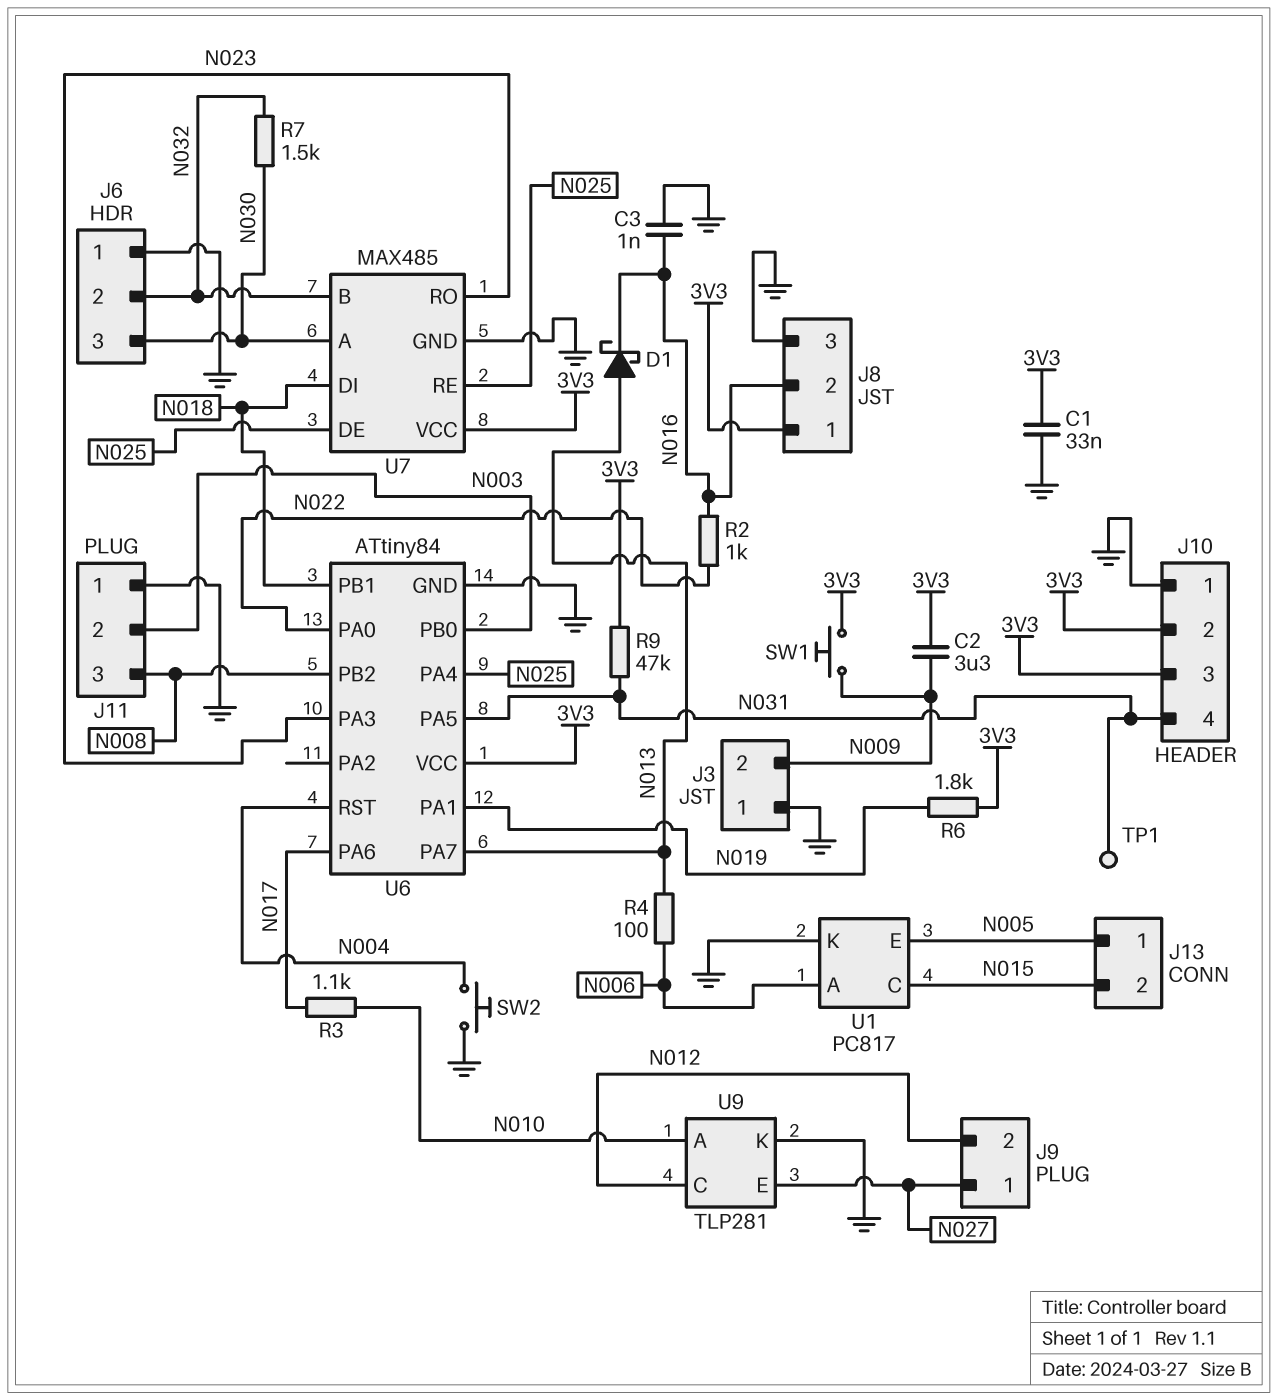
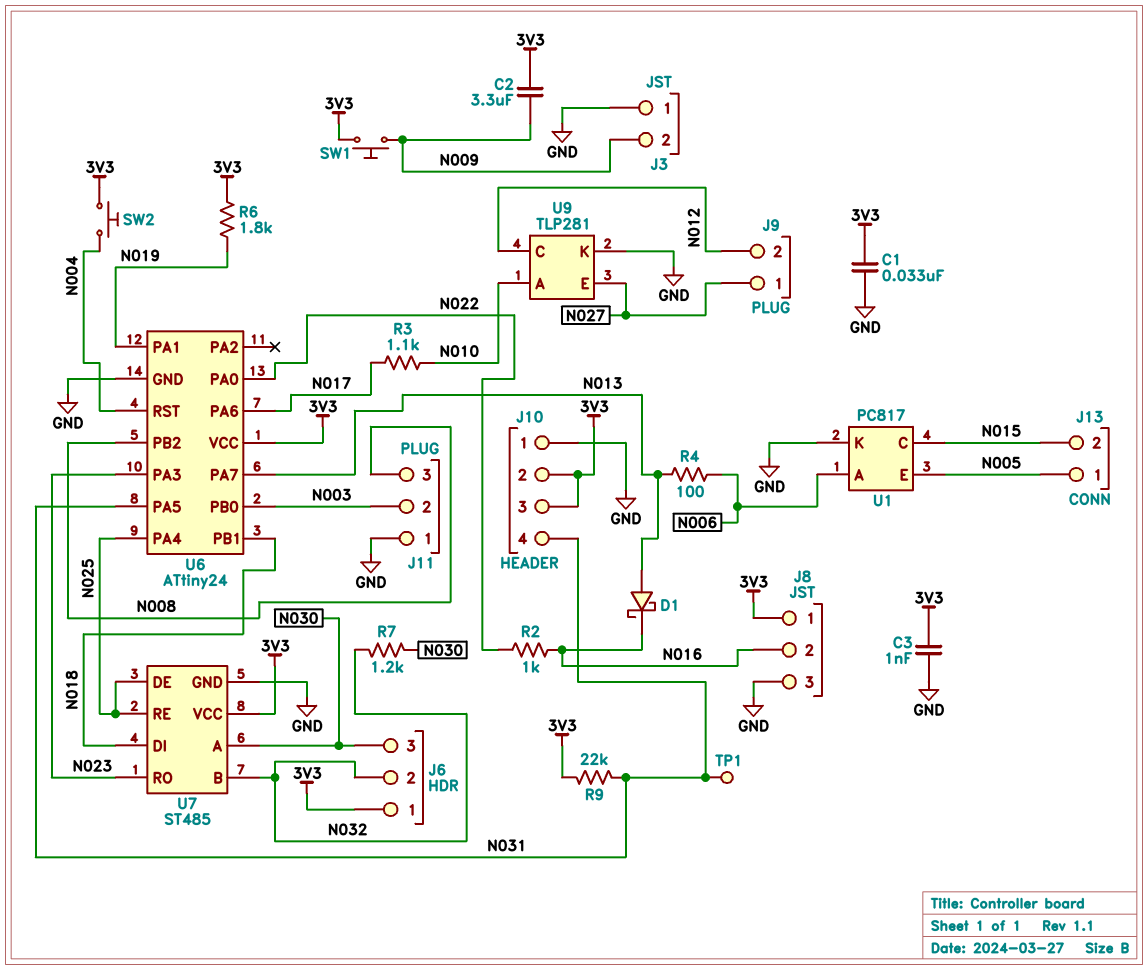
C3: 1nF (GND, N016) -> 1nF (3V3, GND)
J6 pin 1: GND -> 3V3
R7: 1.5k (N030, N032) -> 1.2k (N030, N032)
R9: 47k (3V3, N031) -> 22k (3V3, N031)
SW2: button (GND, N004) -> button (3V3, N004)
U6: ATtiny84 -> ATtiny24
U7: MAX485 -> ST485

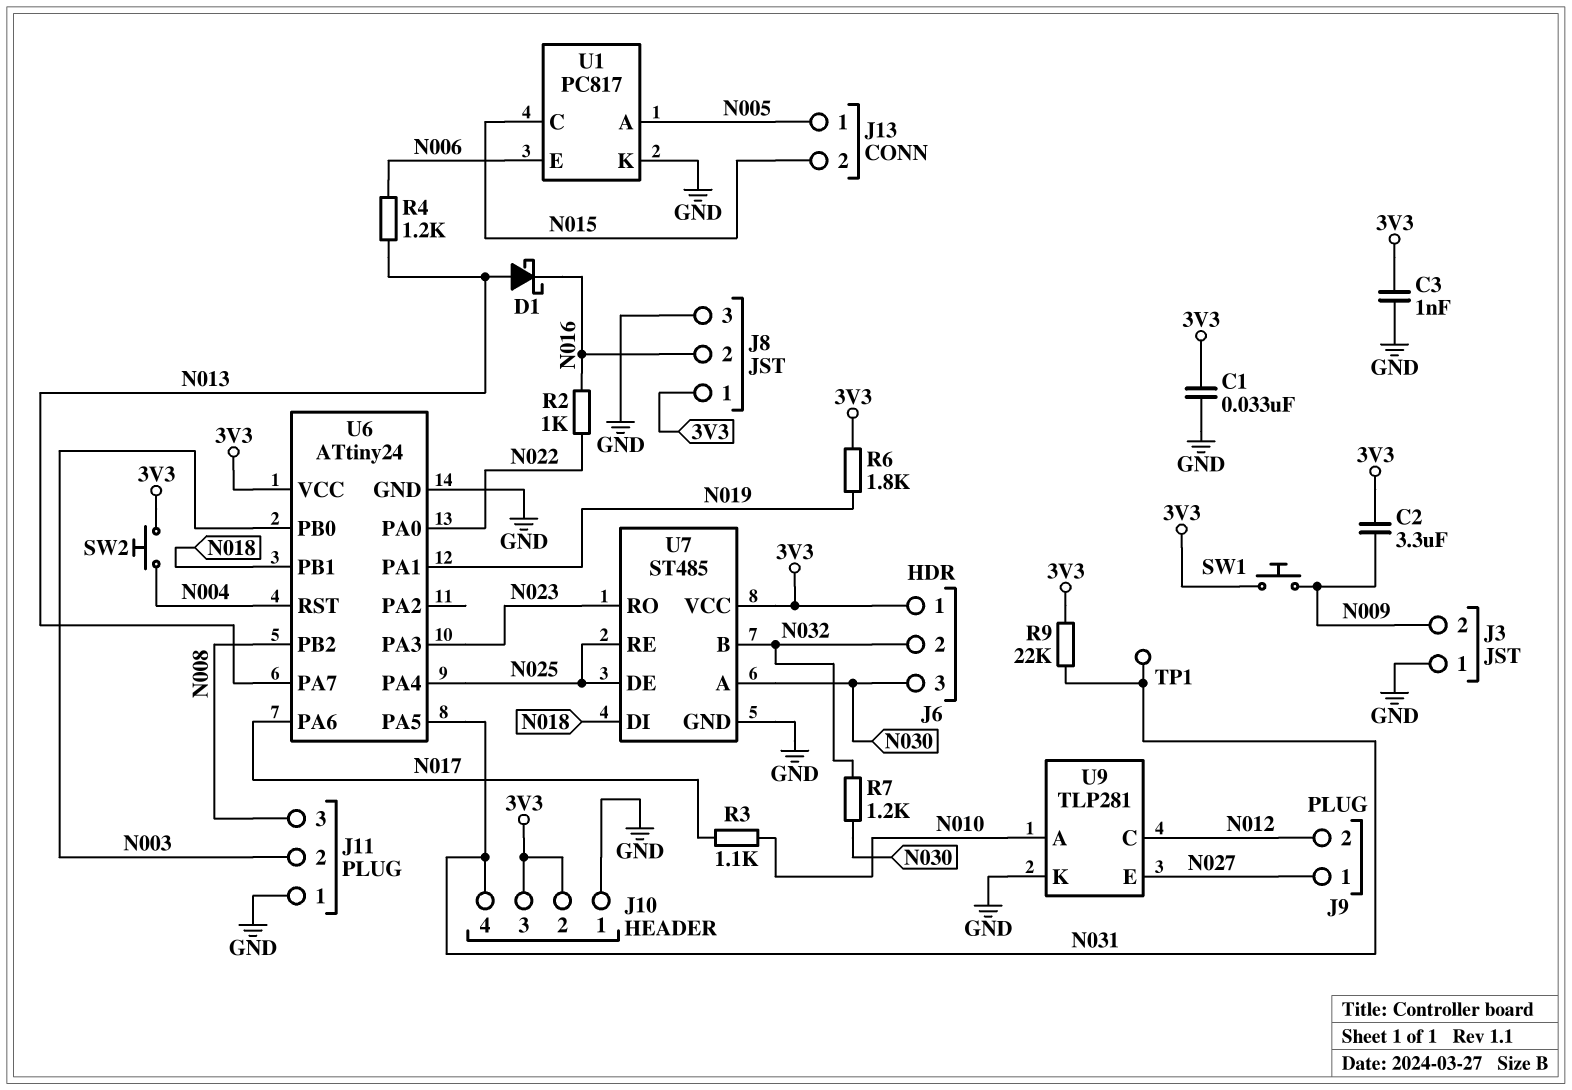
R4: 100 (N006, N013) -> 1.2k (N006, N013)
U1 pin A: N006 -> N005
U1 pin E: N005 -> N006

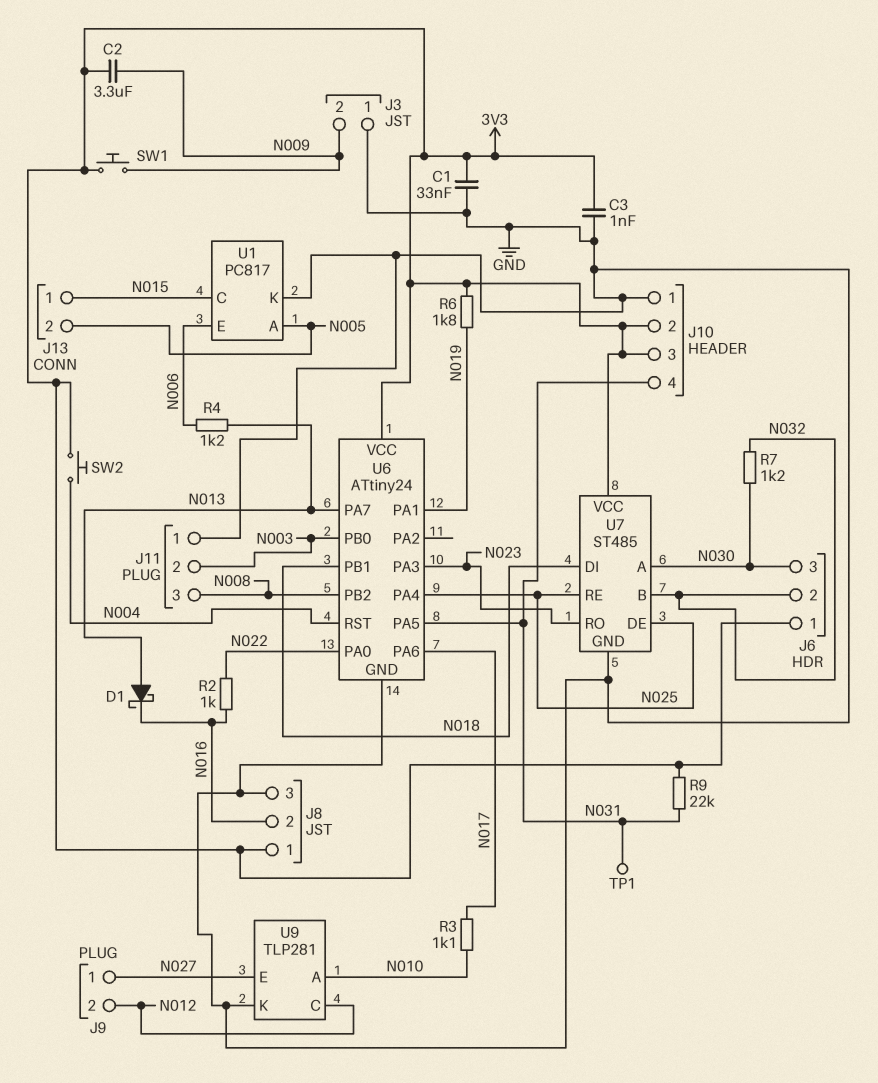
J13 pin 1: N005 -> N015
J13 pin 2: N015 -> N005

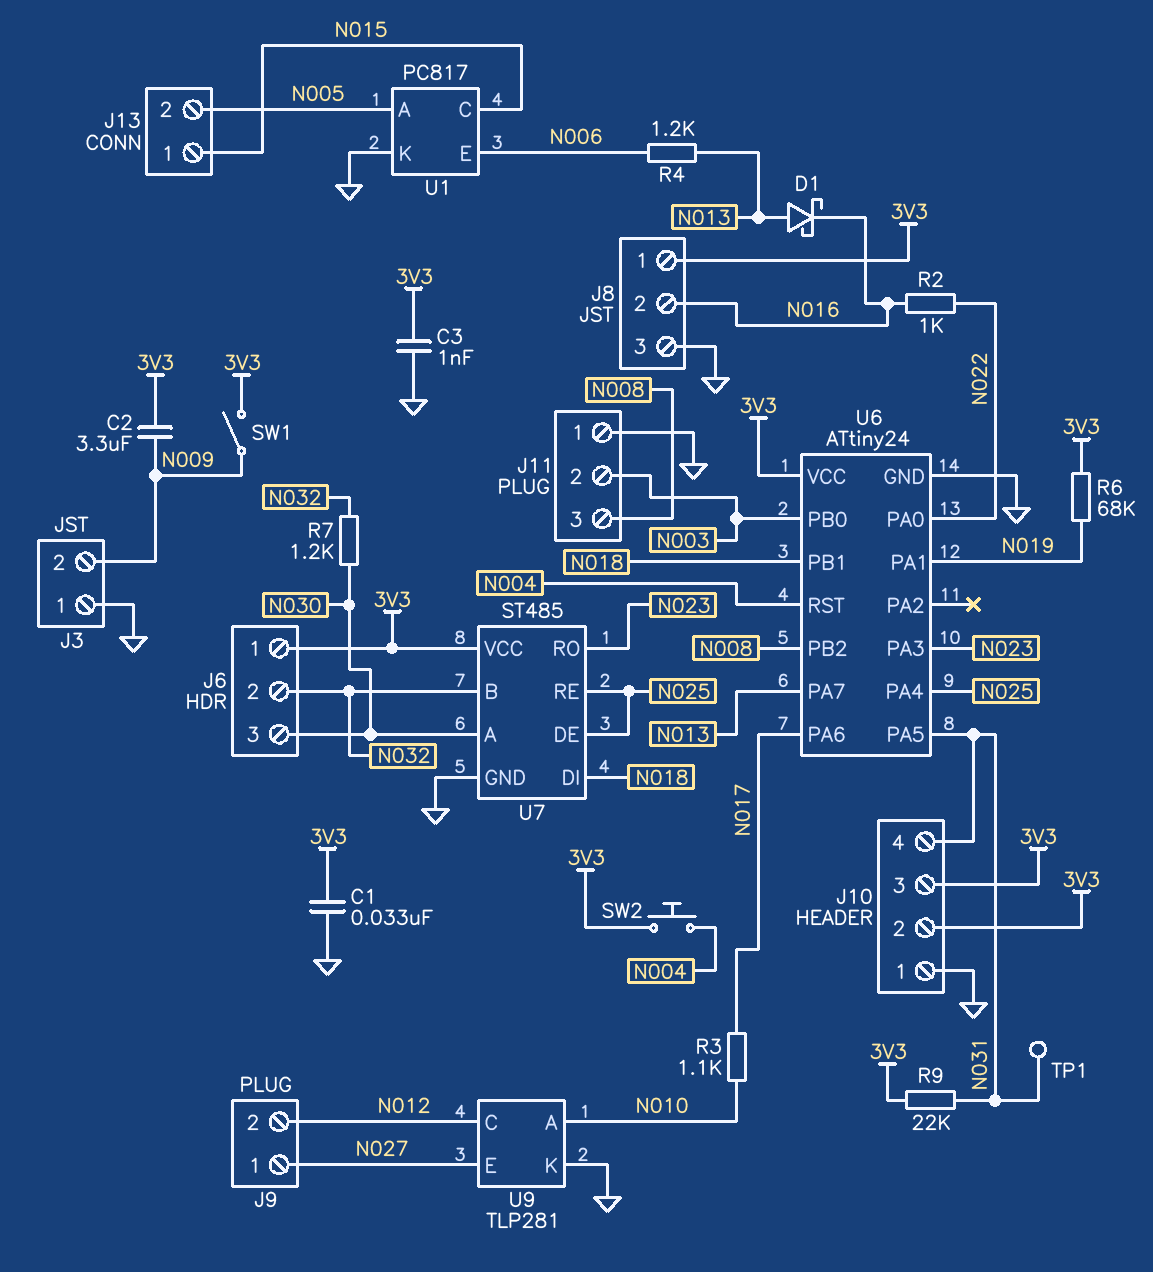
R6: 1.8k (3V3, N019) -> 68k (3V3, N019)
SW1: button (3V3, N009) -> switch (3V3, N009)

